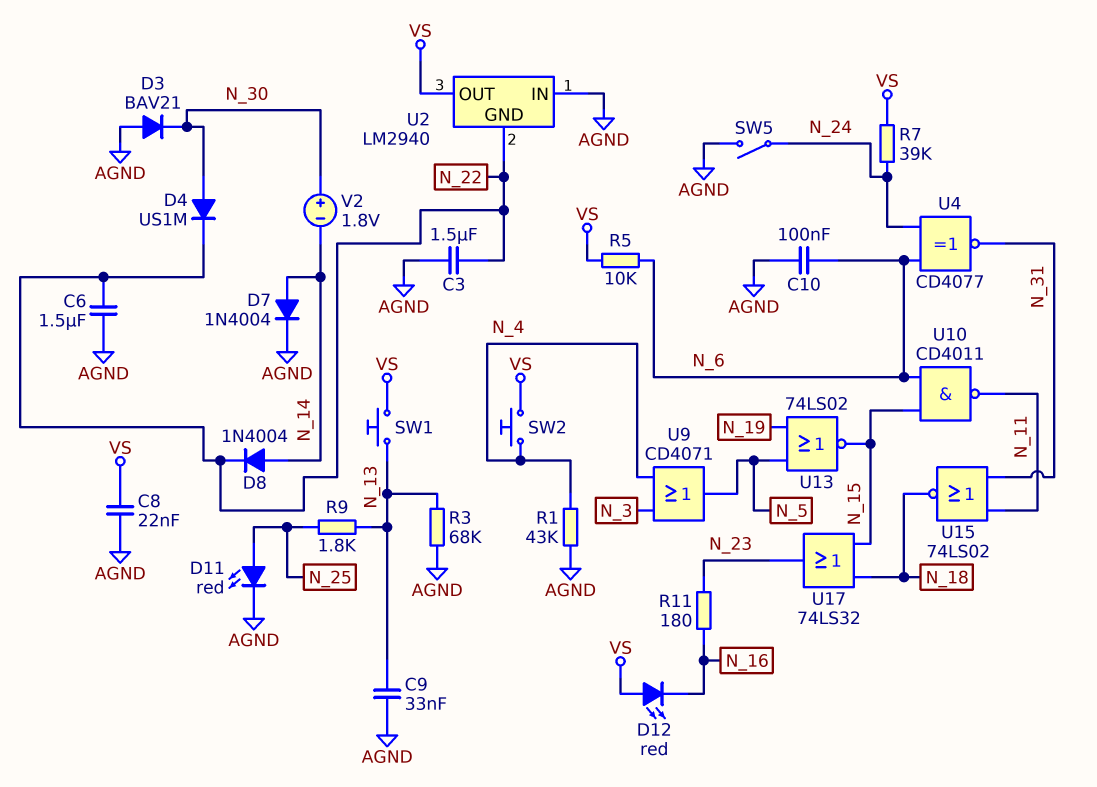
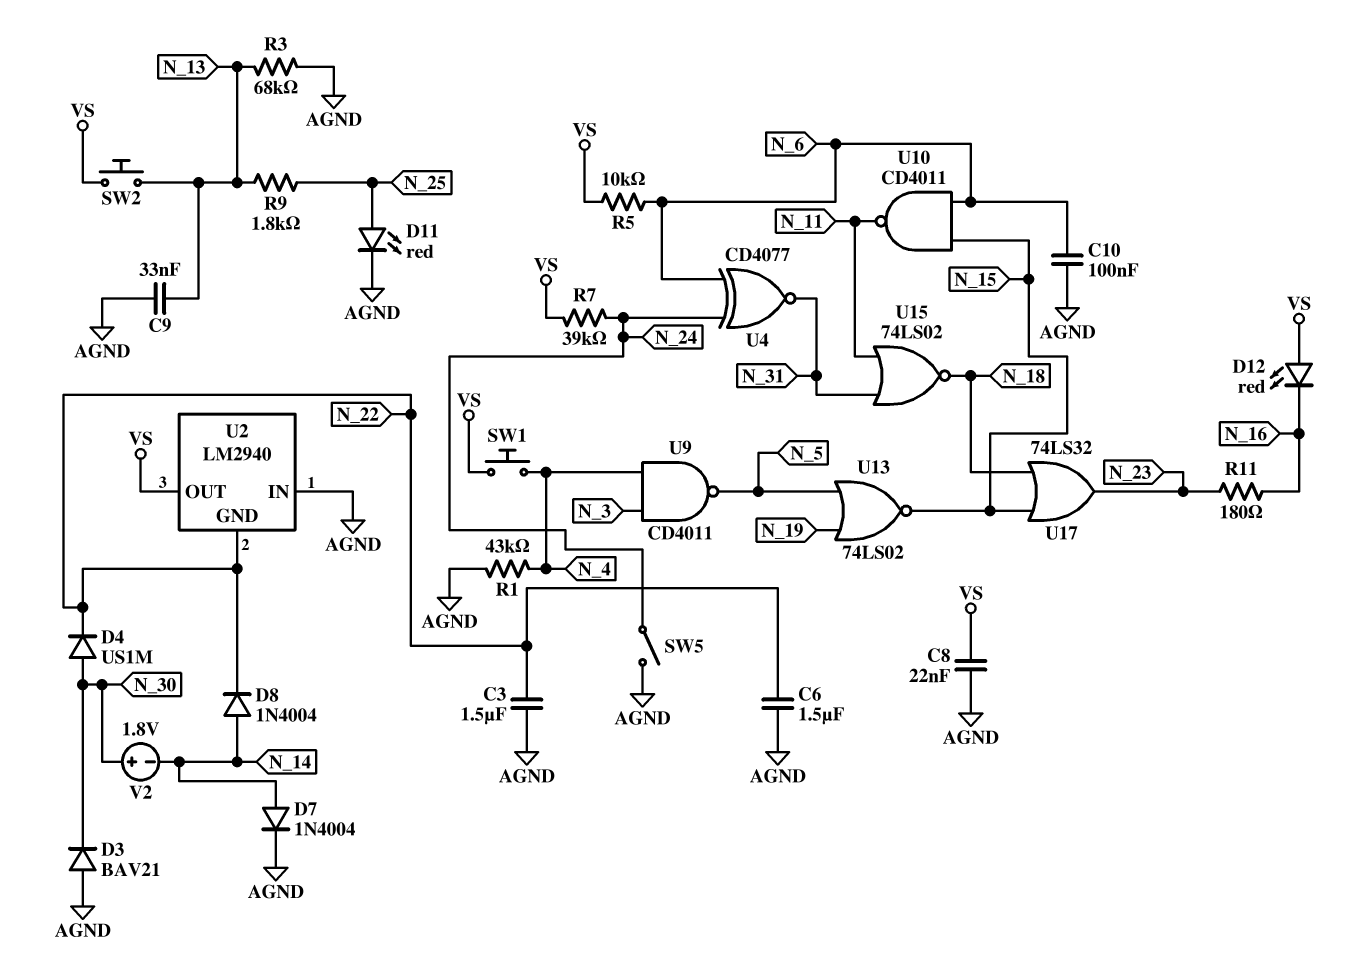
SW1: button (N_13, VS) -> button (N_4, VS)
SW2: button (N_4, VS) -> button (N_13, VS)
U9: OR CD4071 (in N_3, in N_4, out N_5) -> NAND CD4011 (in N_3, in N_4, out N_5)

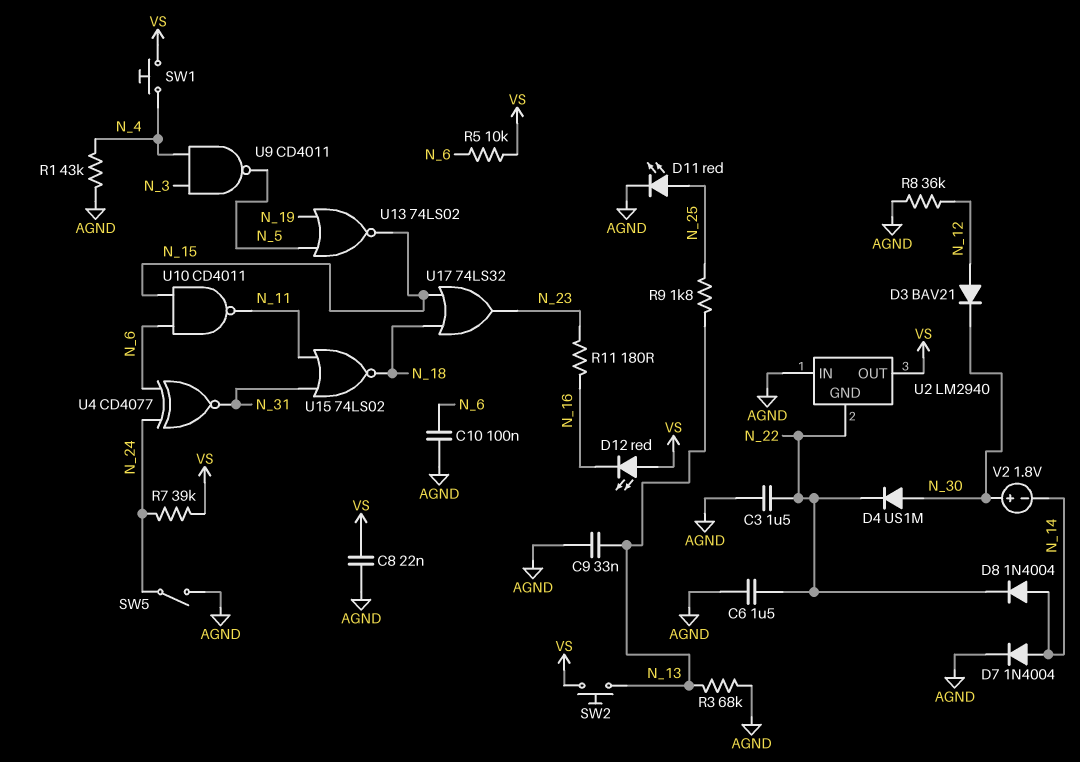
D3: diode BAV21 (A AGND, K N_30) -> diode BAV21 (A N_12, K N_30)
R8: none -> 36k (AGND, N_12)

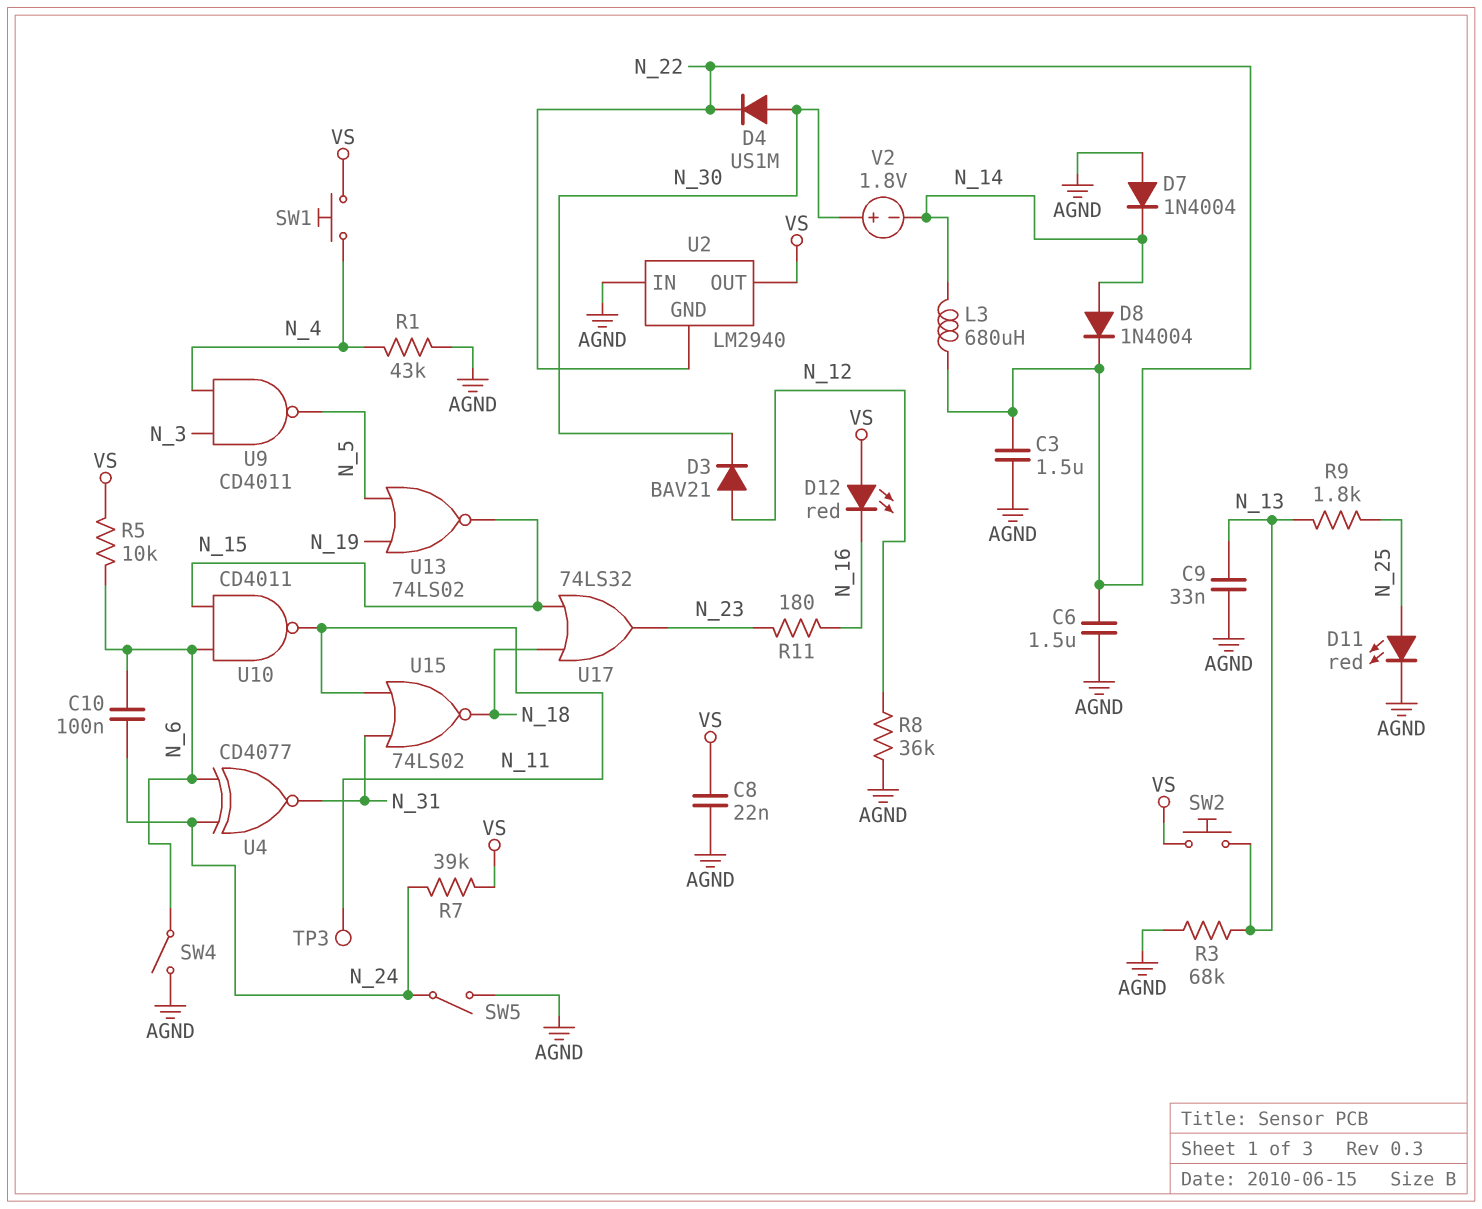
C10: 100nF (AGND, N_6) -> 100nF (N_6, N_24)
D7: diode 1N4004 (A N_14, K AGND) -> diode 1N4004 (A AGND, K N_14)
L3: none -> 680uH (N_14, N_22)
SW4: none -> switch (AGND, N_6)
TP3: none -> test point (N_11)

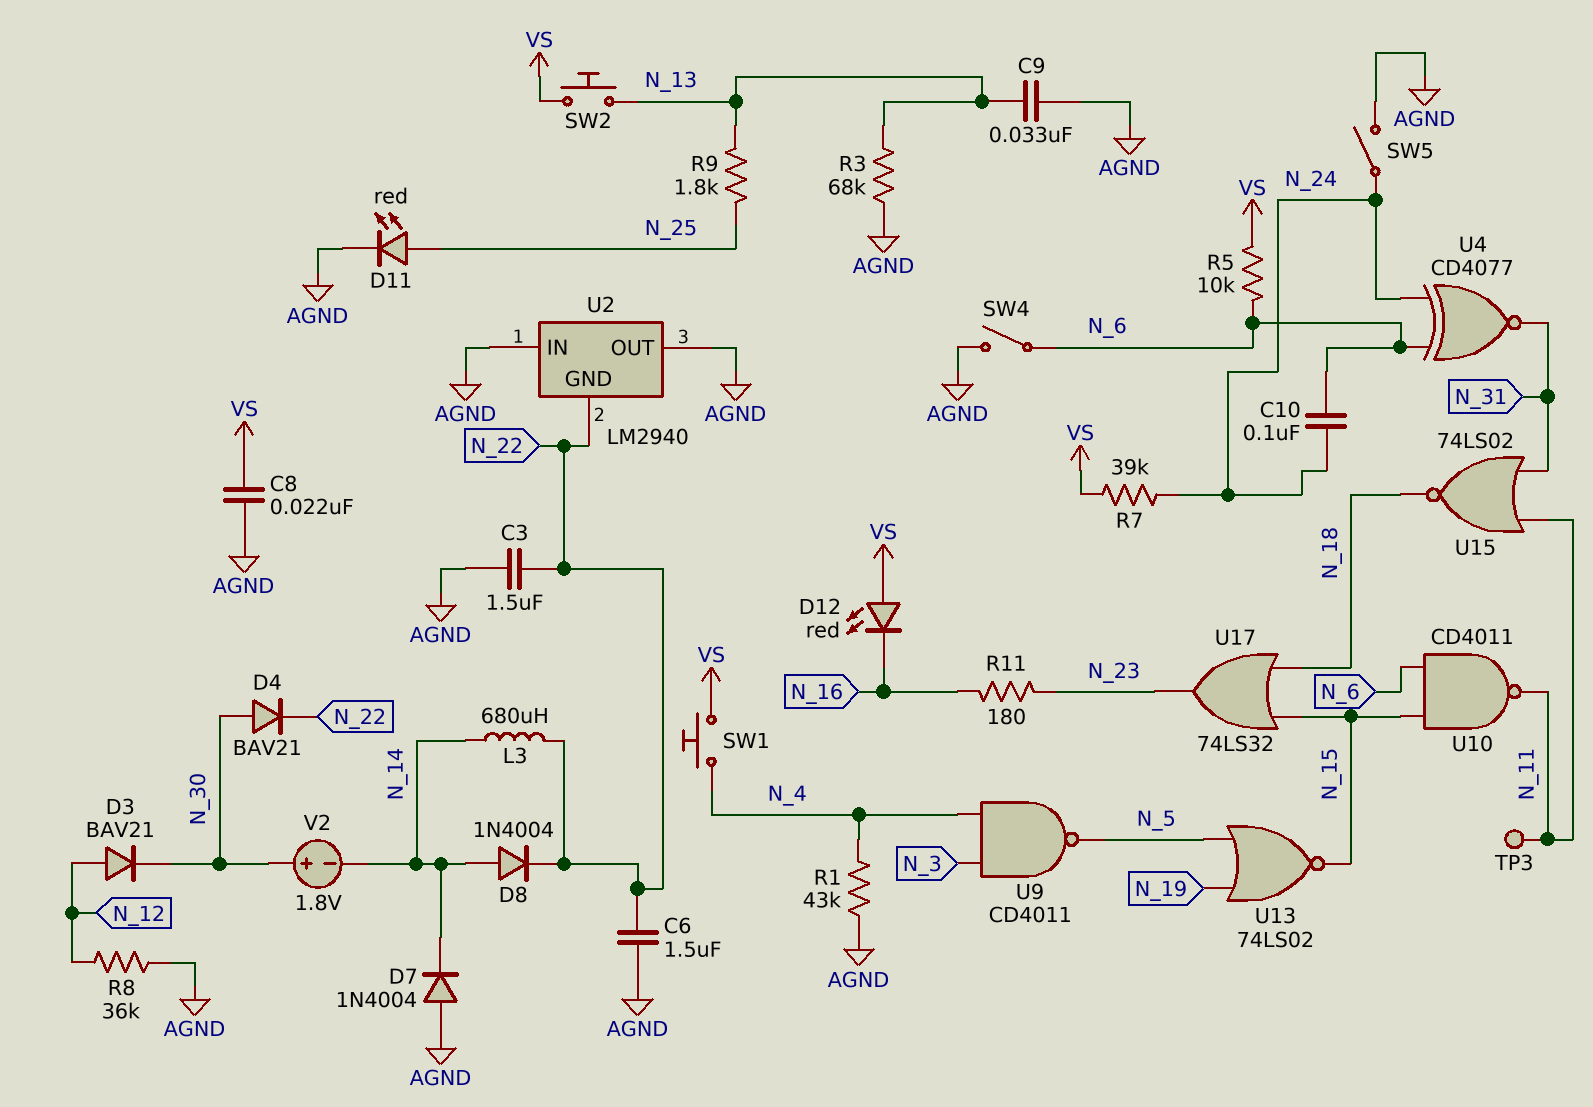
D4: diode US1M (A N_30, K N_22) -> diode BAV21 (A N_30, K N_22)
U2 pin OUT: VS -> AGND

